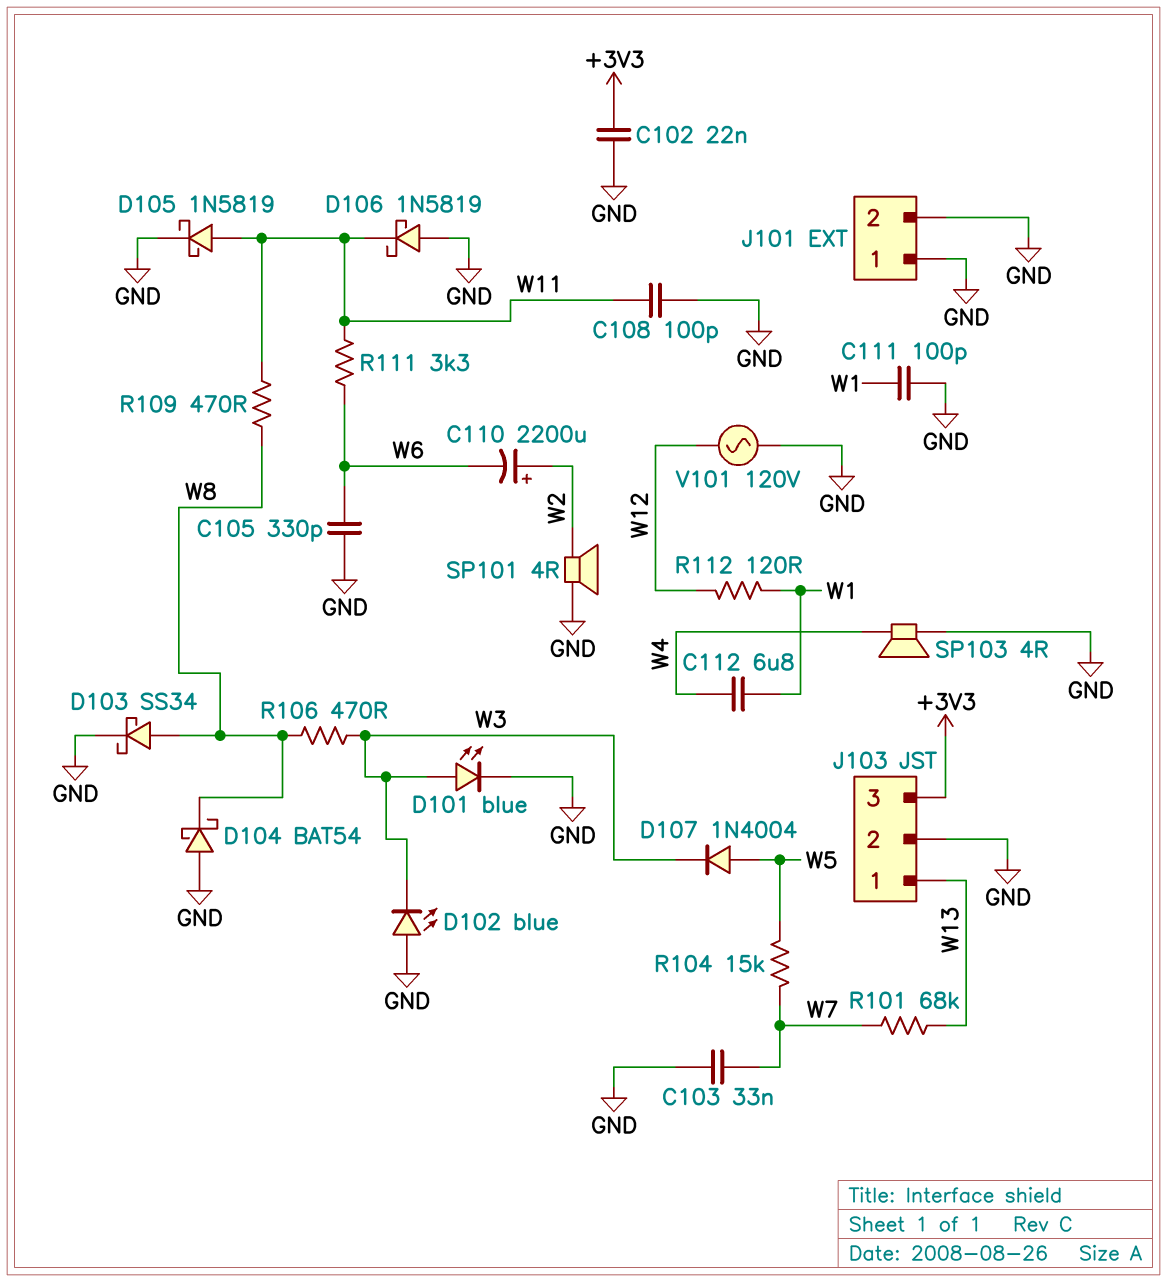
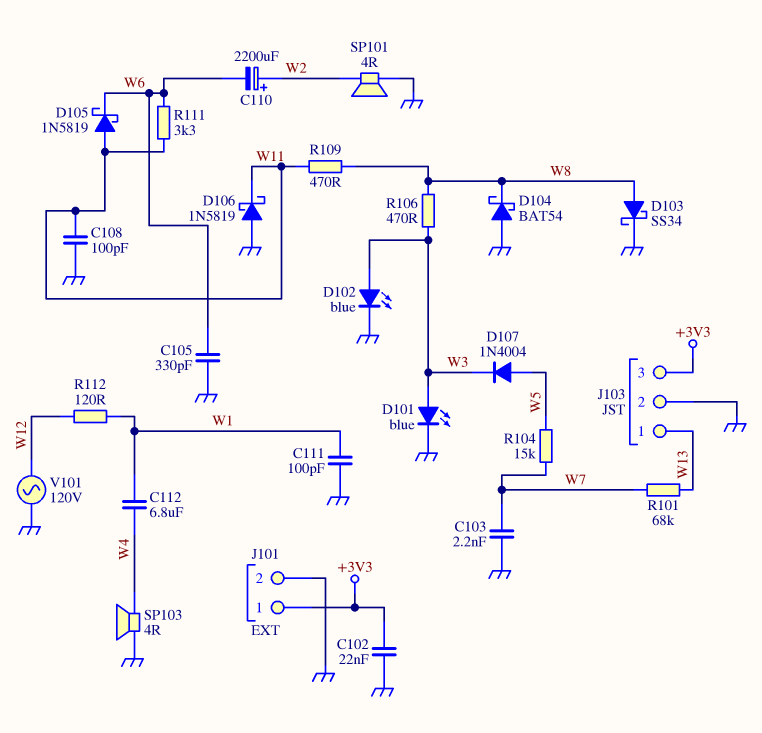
C103: 33nF (GND, W7) -> 2.2nF (GND, W7)
D102: LED blue (A GND, K W3) -> LED blue (A W3, K GND)
D105: schottky 1N5819 (A W11, K GND) -> schottky 1N5819 (A W11, K W6)
J101 pin 1: GND -> +3V3

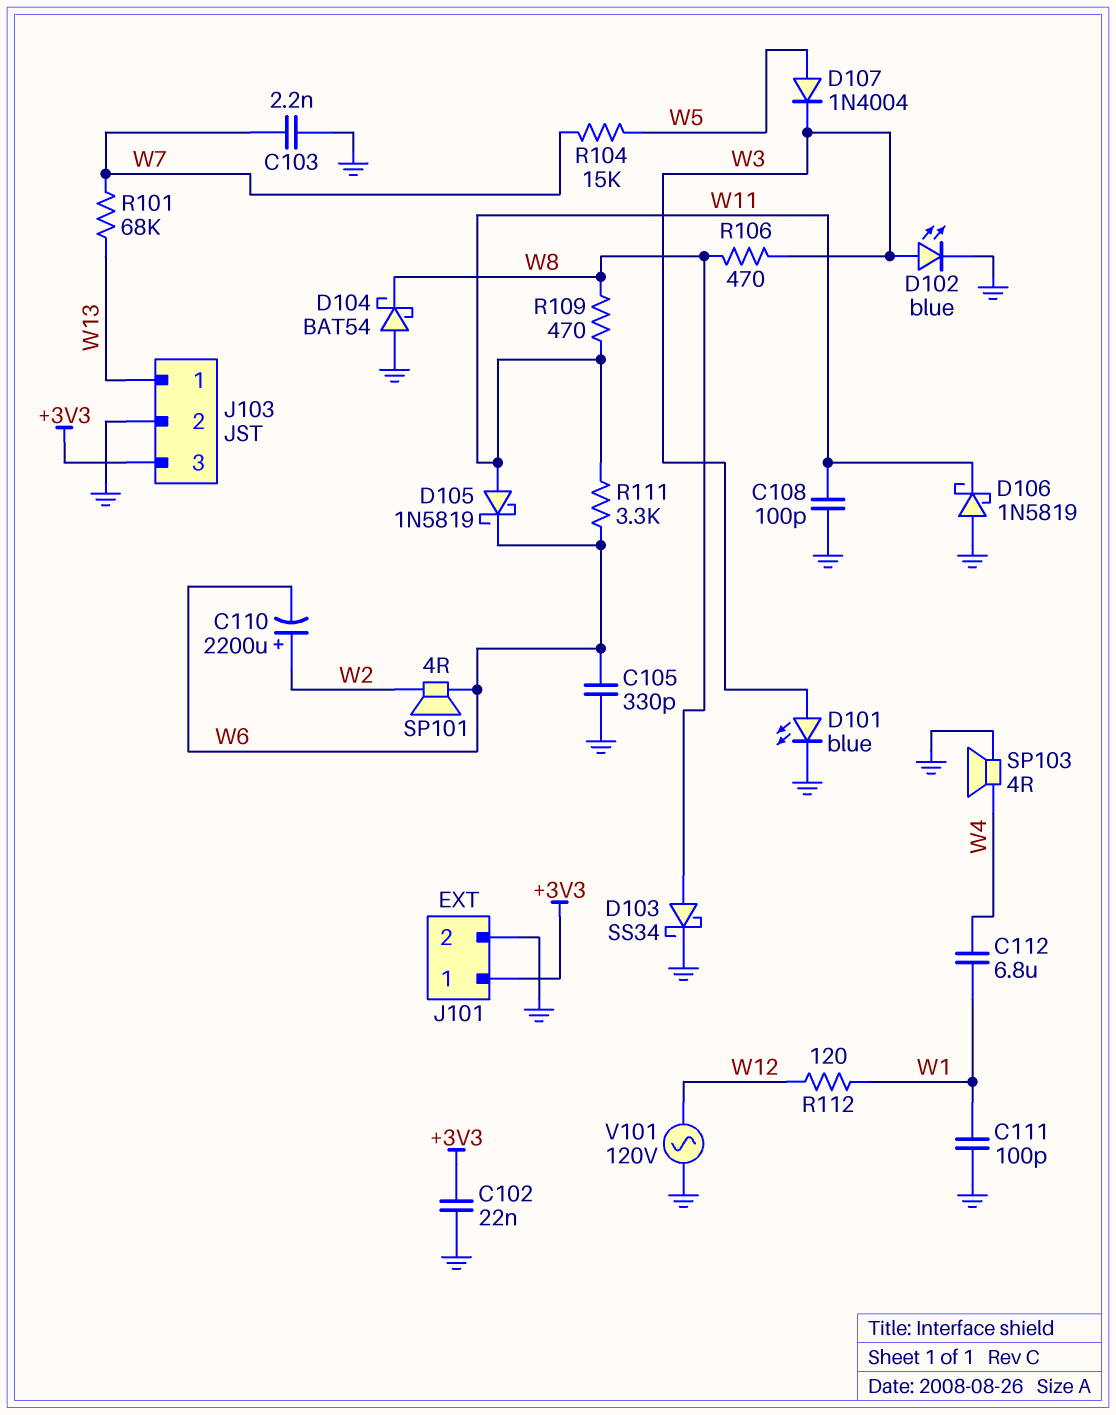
SP101: speaker 4R (GND, W2) -> speaker 4R (W2, W6)

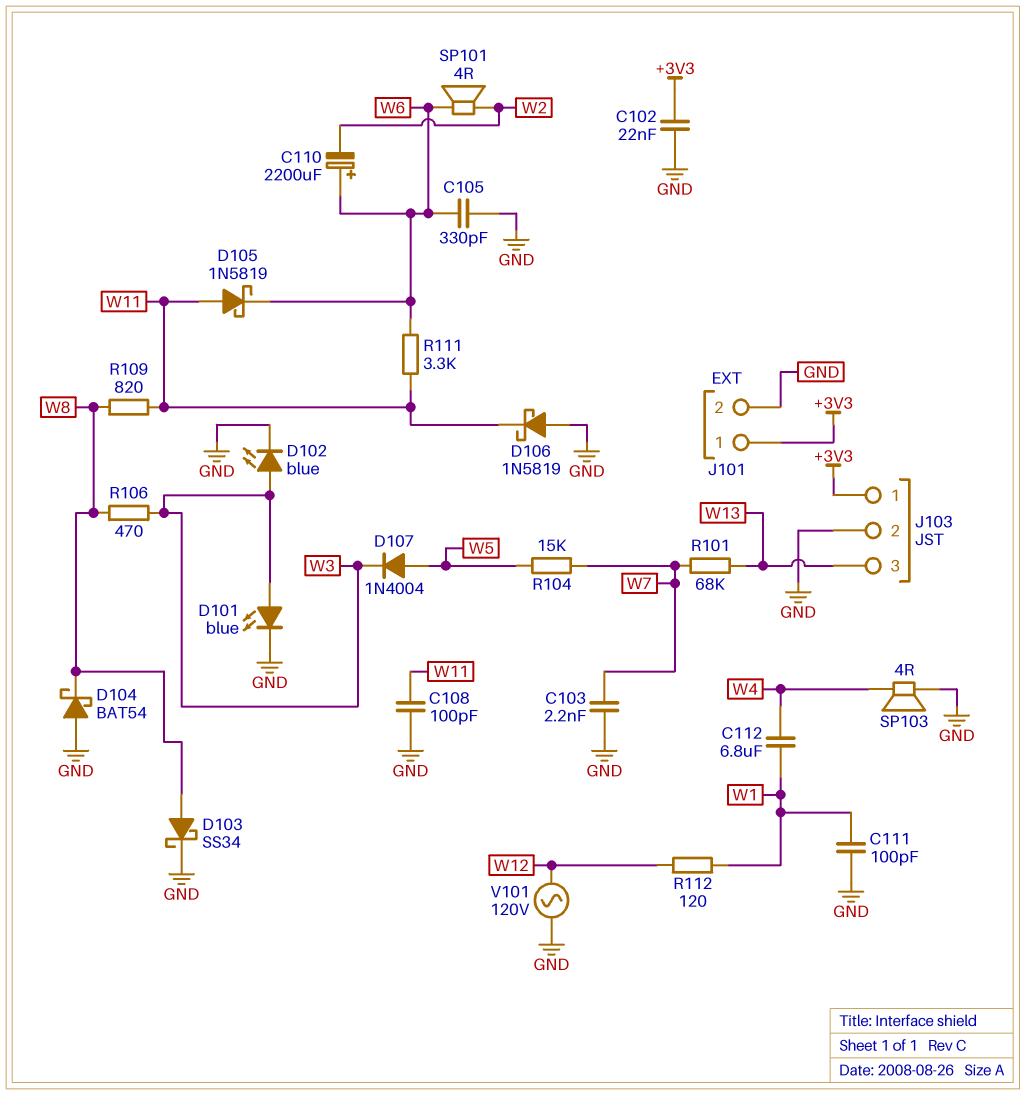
C110: 2200uF (plus W2, minus W6) -> 2200uF (plus W6, minus W2)
J103 pin 1: W13 -> +3V3
J103 pin 3: +3V3 -> W13
R109: 470 (W8, W11) -> 820 (W8, W11)

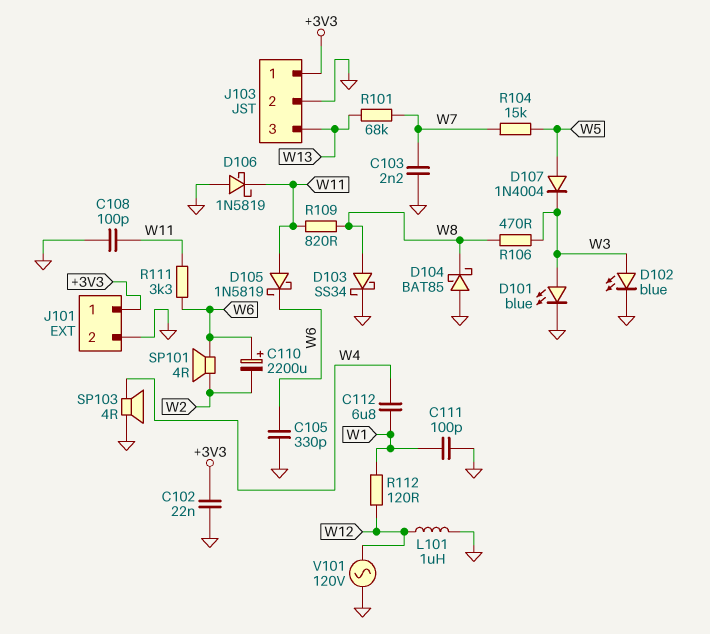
D104: schottky BAT54 (A GND, K W8) -> schottky BAT85 (A GND, K W8)
L101: none -> 1uH (GND, W12)

